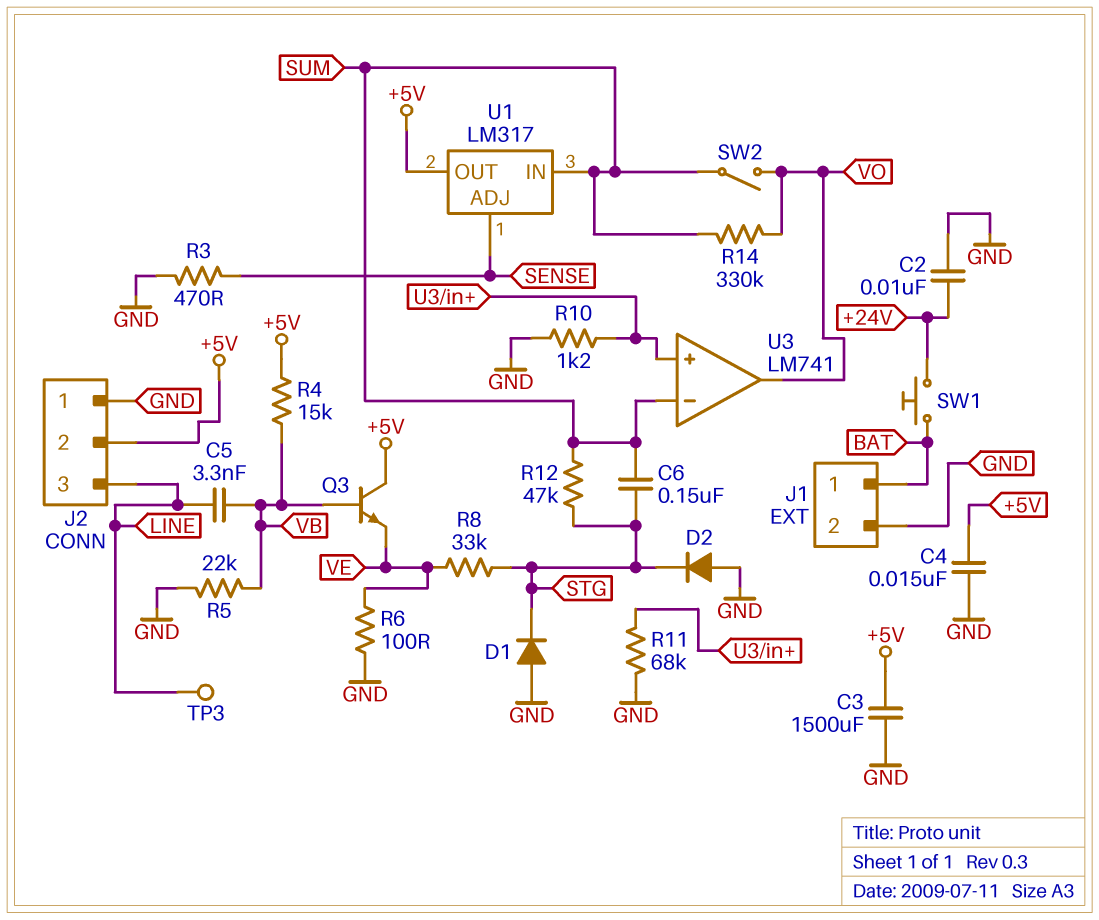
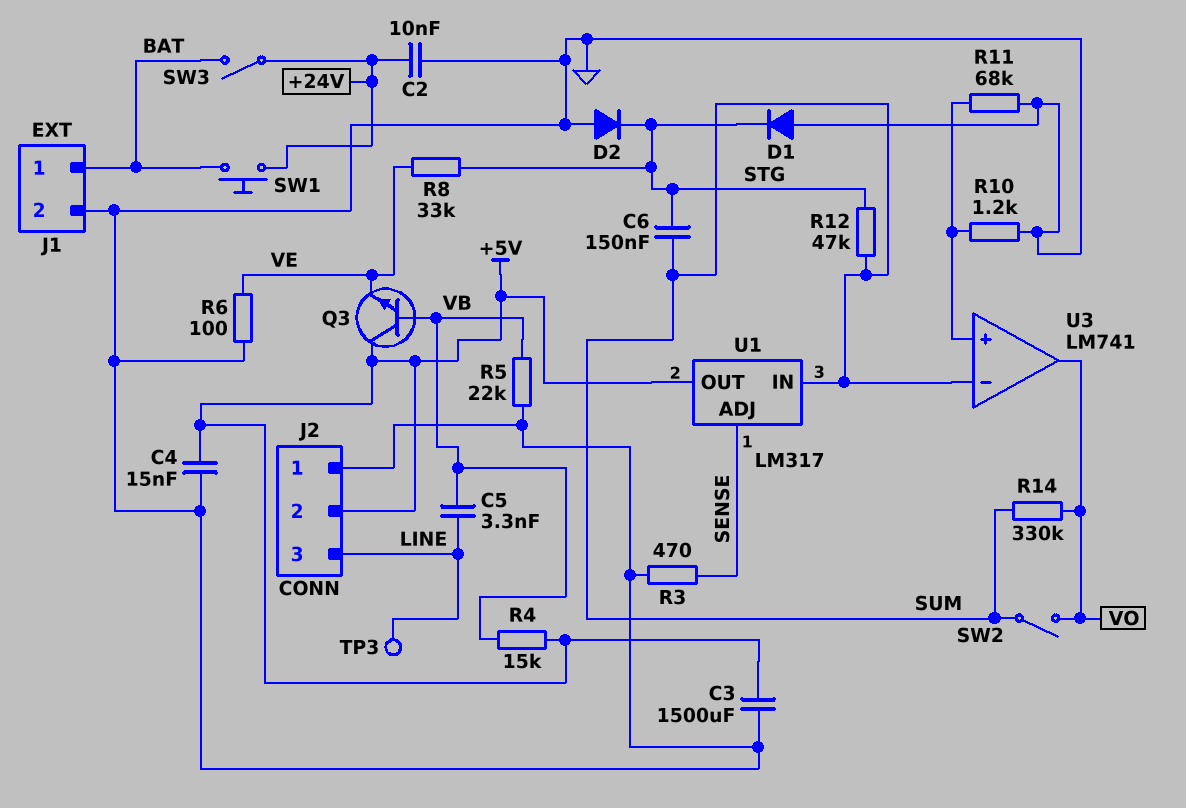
SW3: none -> switch (+24V, BAT)

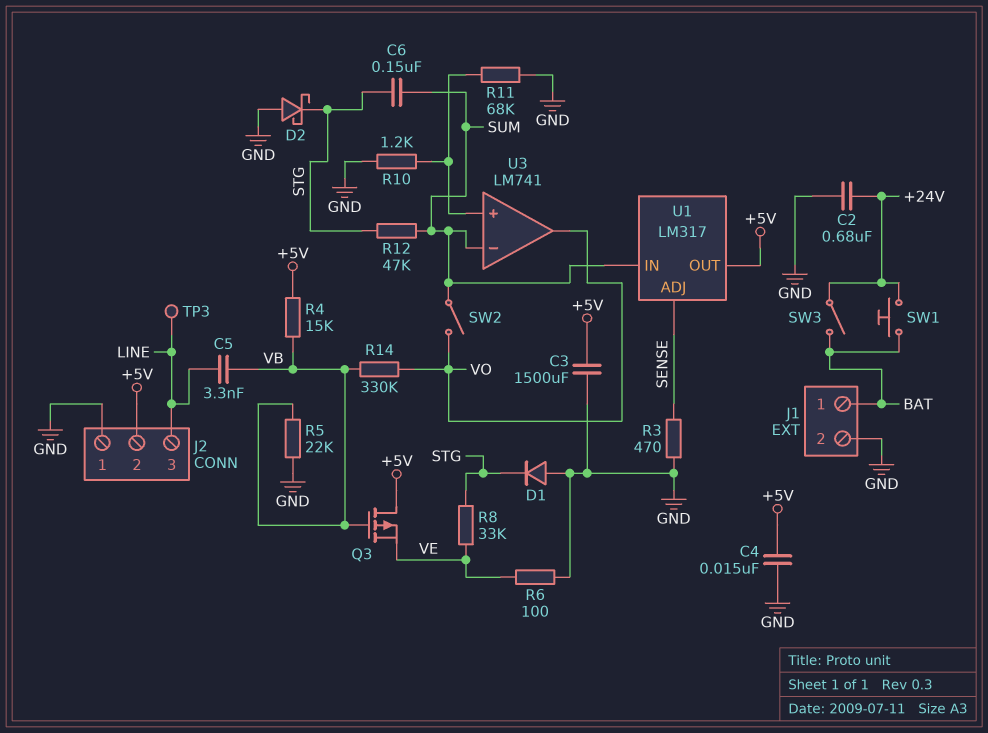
C2: 10nF (+24V, GND) -> 680nF (+24V, GND)
D2: diode (A GND, K STG) -> schottky (A GND, K STG)
Q3: NPN (B VB, C +5V, E VE) -> PMOS (G VB, D +5V, S VE)
R14: 330k (SUM, VO) -> 330k (VB, VO)

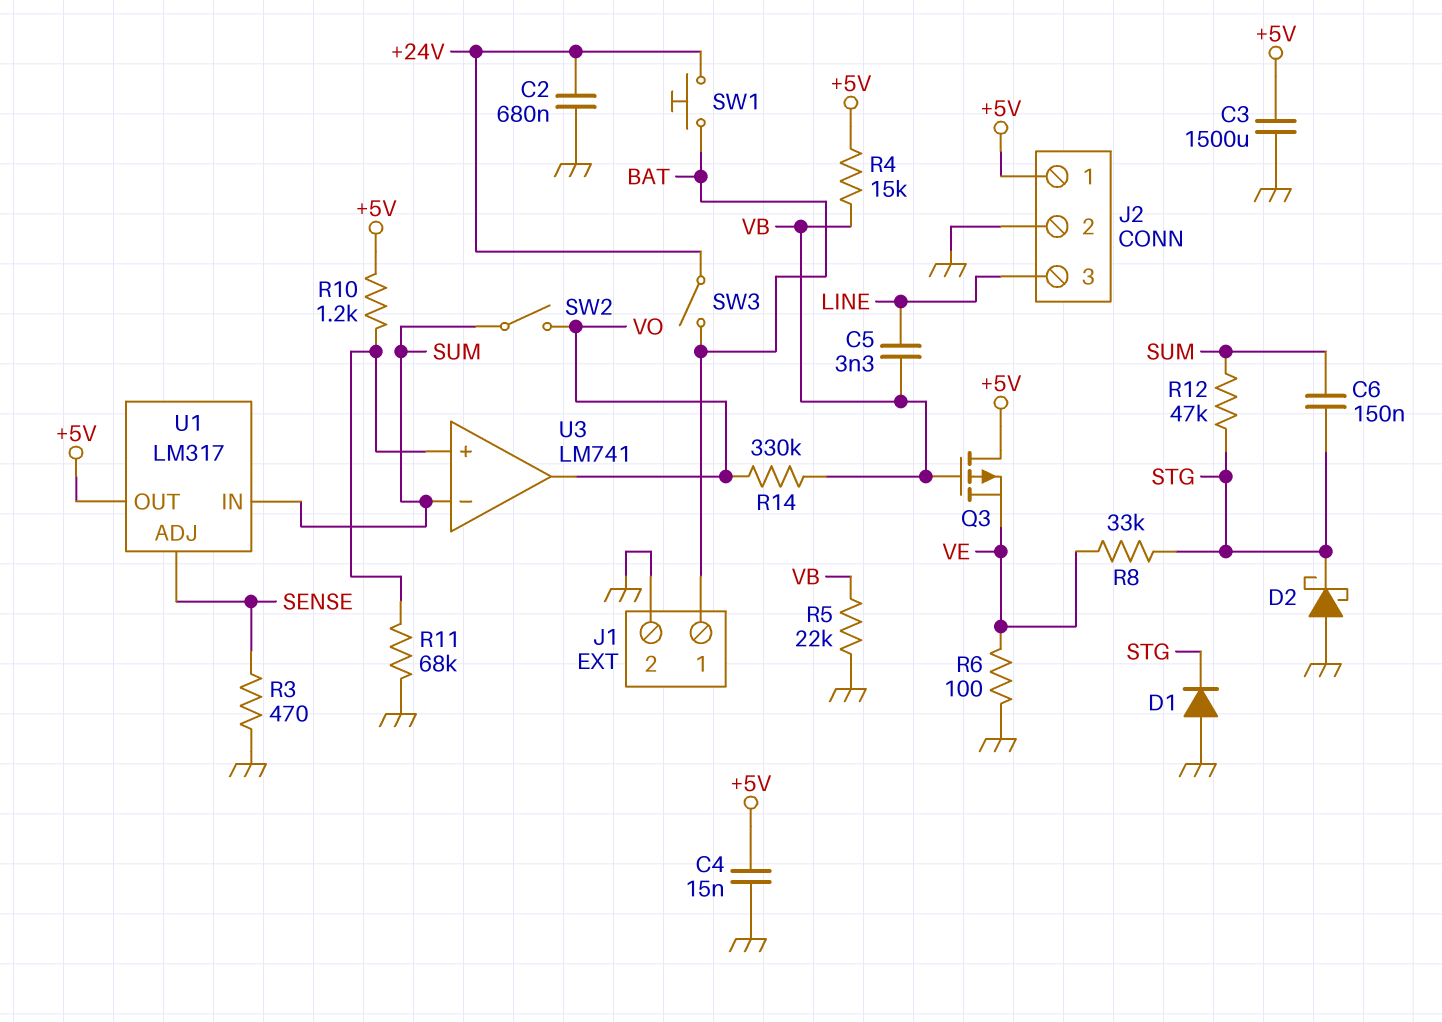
J2 pin 1: GND -> +5V
J2 pin 2: +5V -> GND
R10: 1.2k (GND, U3/in+) -> 1.2k (+5V, U3/in+)
TP3: test point (LINE) -> none

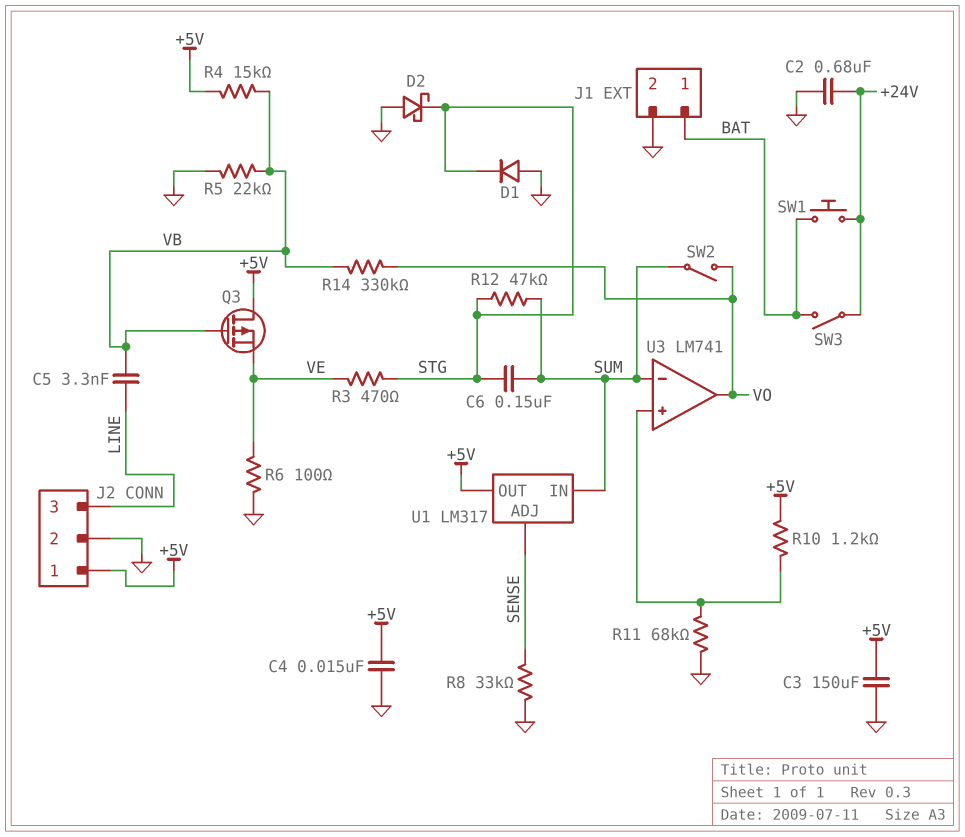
C3: 1500uF (+5V, GND) -> 150uF (+5V, GND)
R3: 470 (GND, SENSE) -> 470 (STG, VE)
R8: 33k (STG, VE) -> 33k (GND, SENSE)

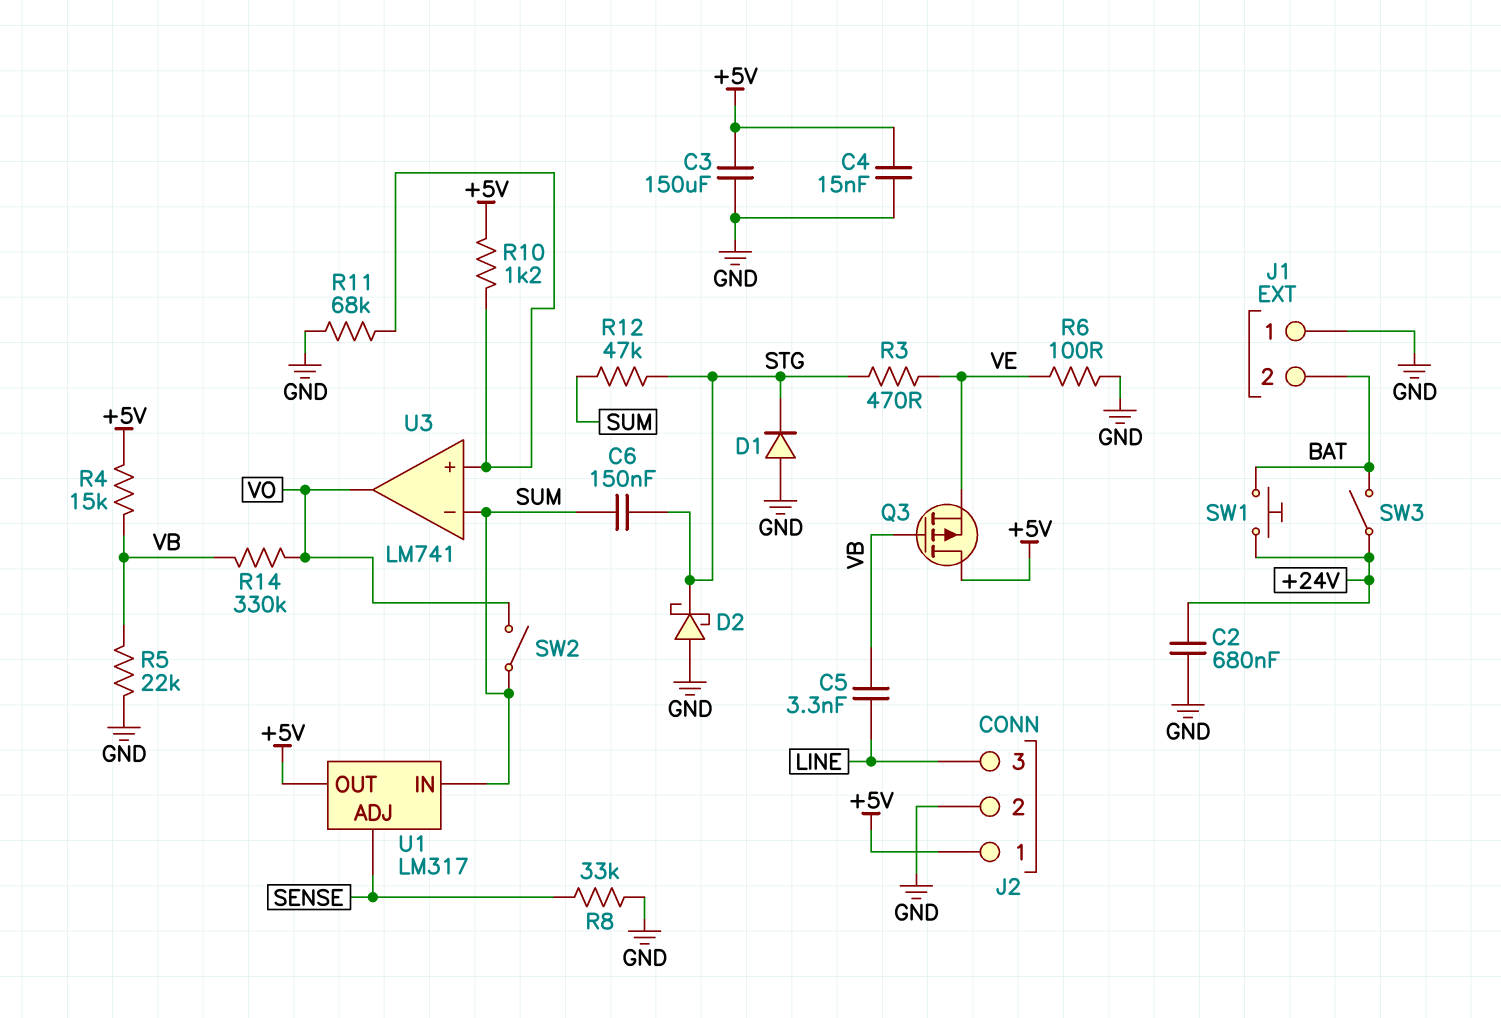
J1 pin 1: BAT -> GND
J1 pin 2: GND -> BAT

